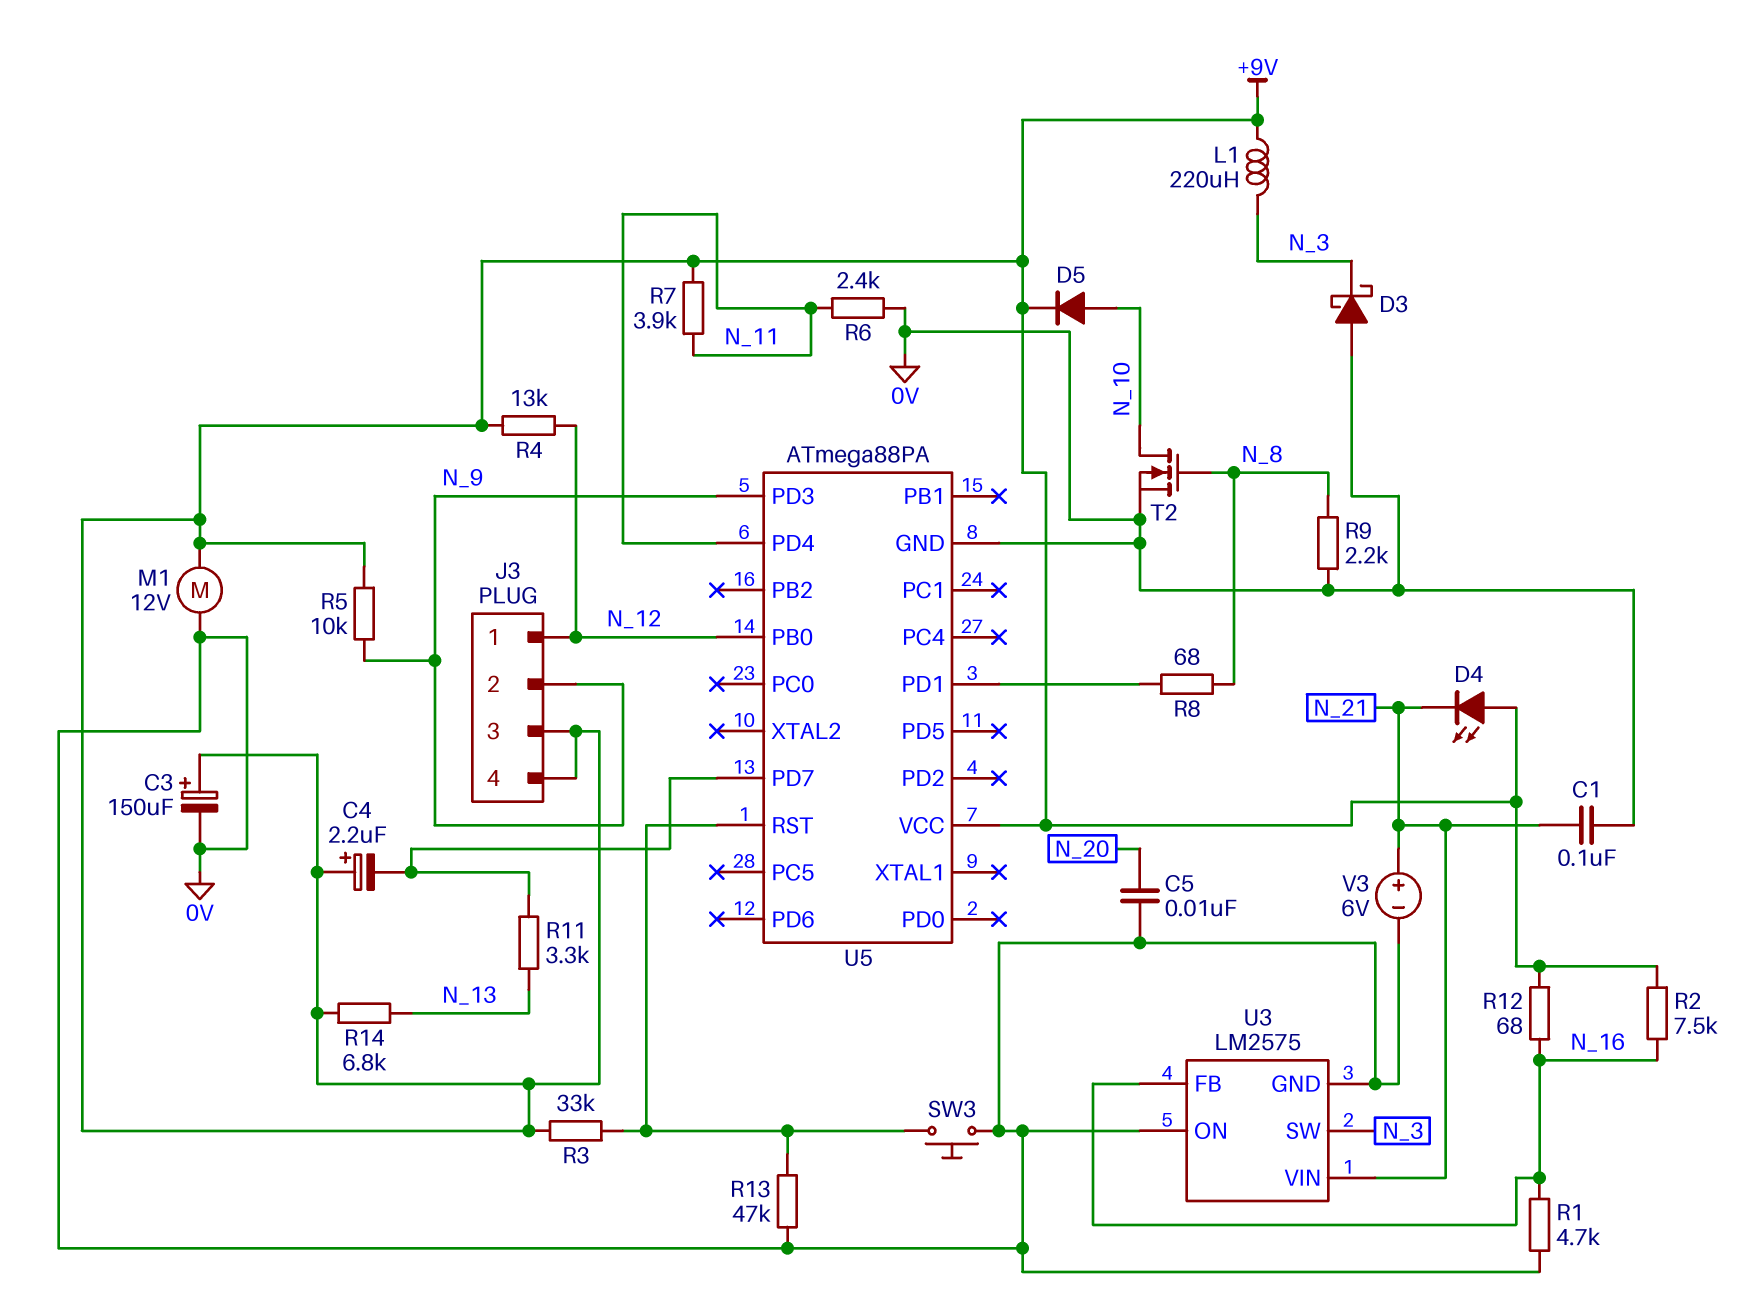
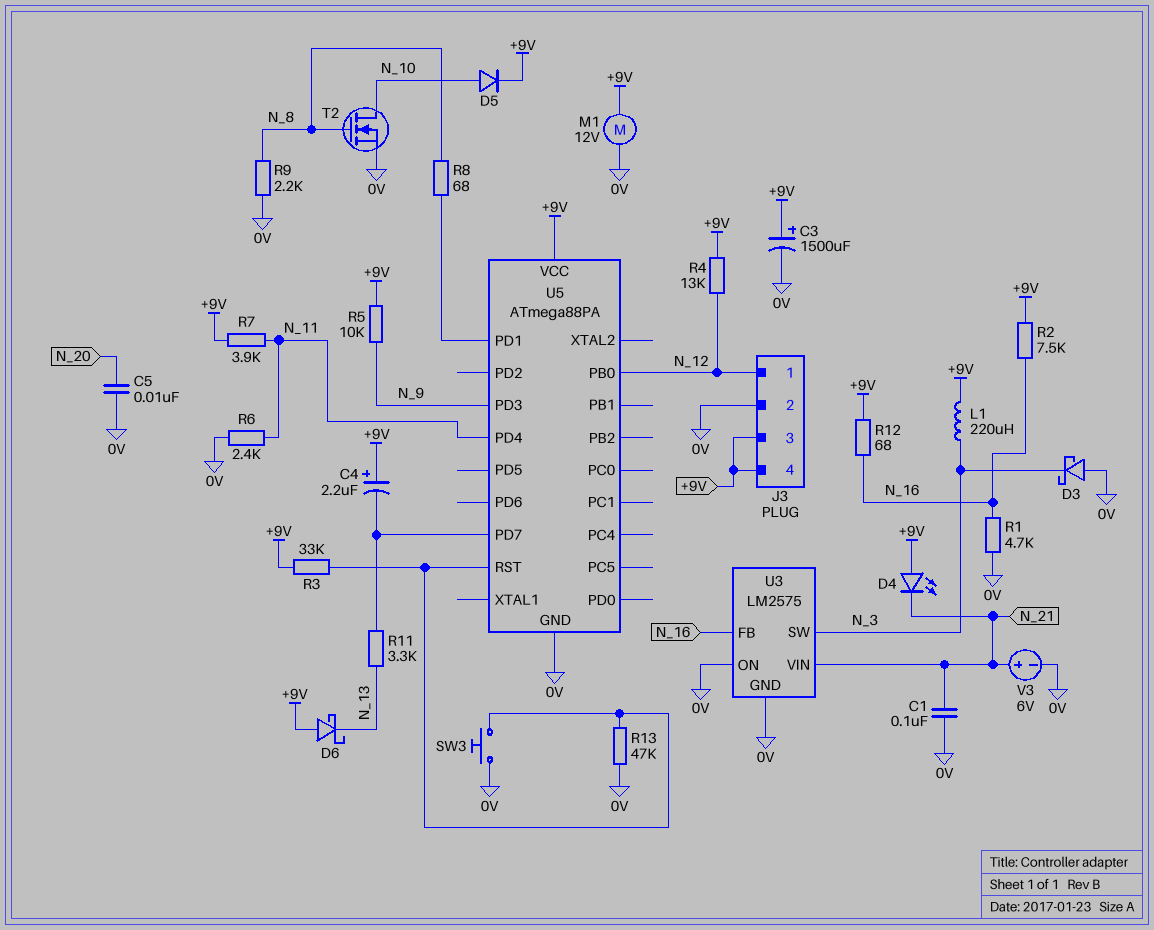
C3: 150uF (plus +9V, minus 0V) -> 1500uF (plus +9V, minus 0V)
D6: none -> schottky (A +9V, K N_13)
J3 pin 2: N_9 -> 0V
R14: 6.8k (+9V, N_13) -> none

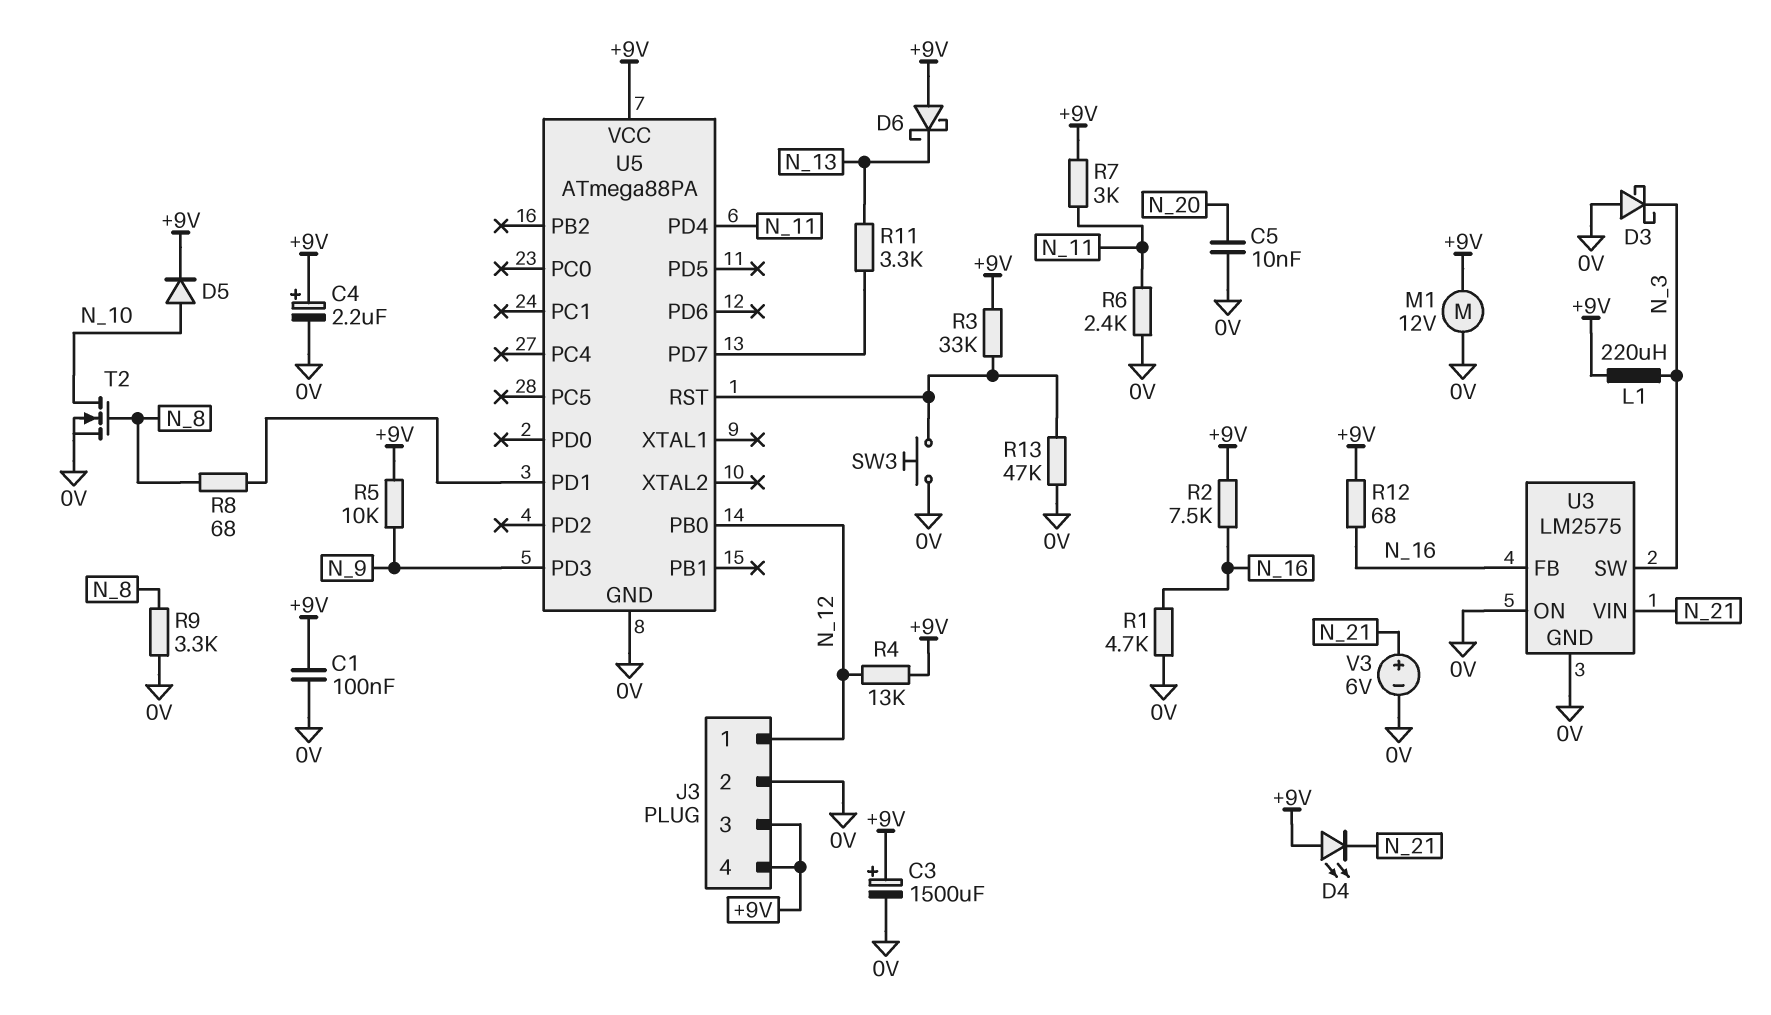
C1: 100nF (0V, N_21) -> 100nF (+9V, 0V)
C4: 2.2uF (plus +9V, minus U5/PD7) -> 2.2uF (plus +9V, minus 0V)
R7: 3.9k (+9V, N_11) -> 3k (+9V, N_11)
R9: 2.2k (0V, N_8) -> 3.3k (0V, N_8)

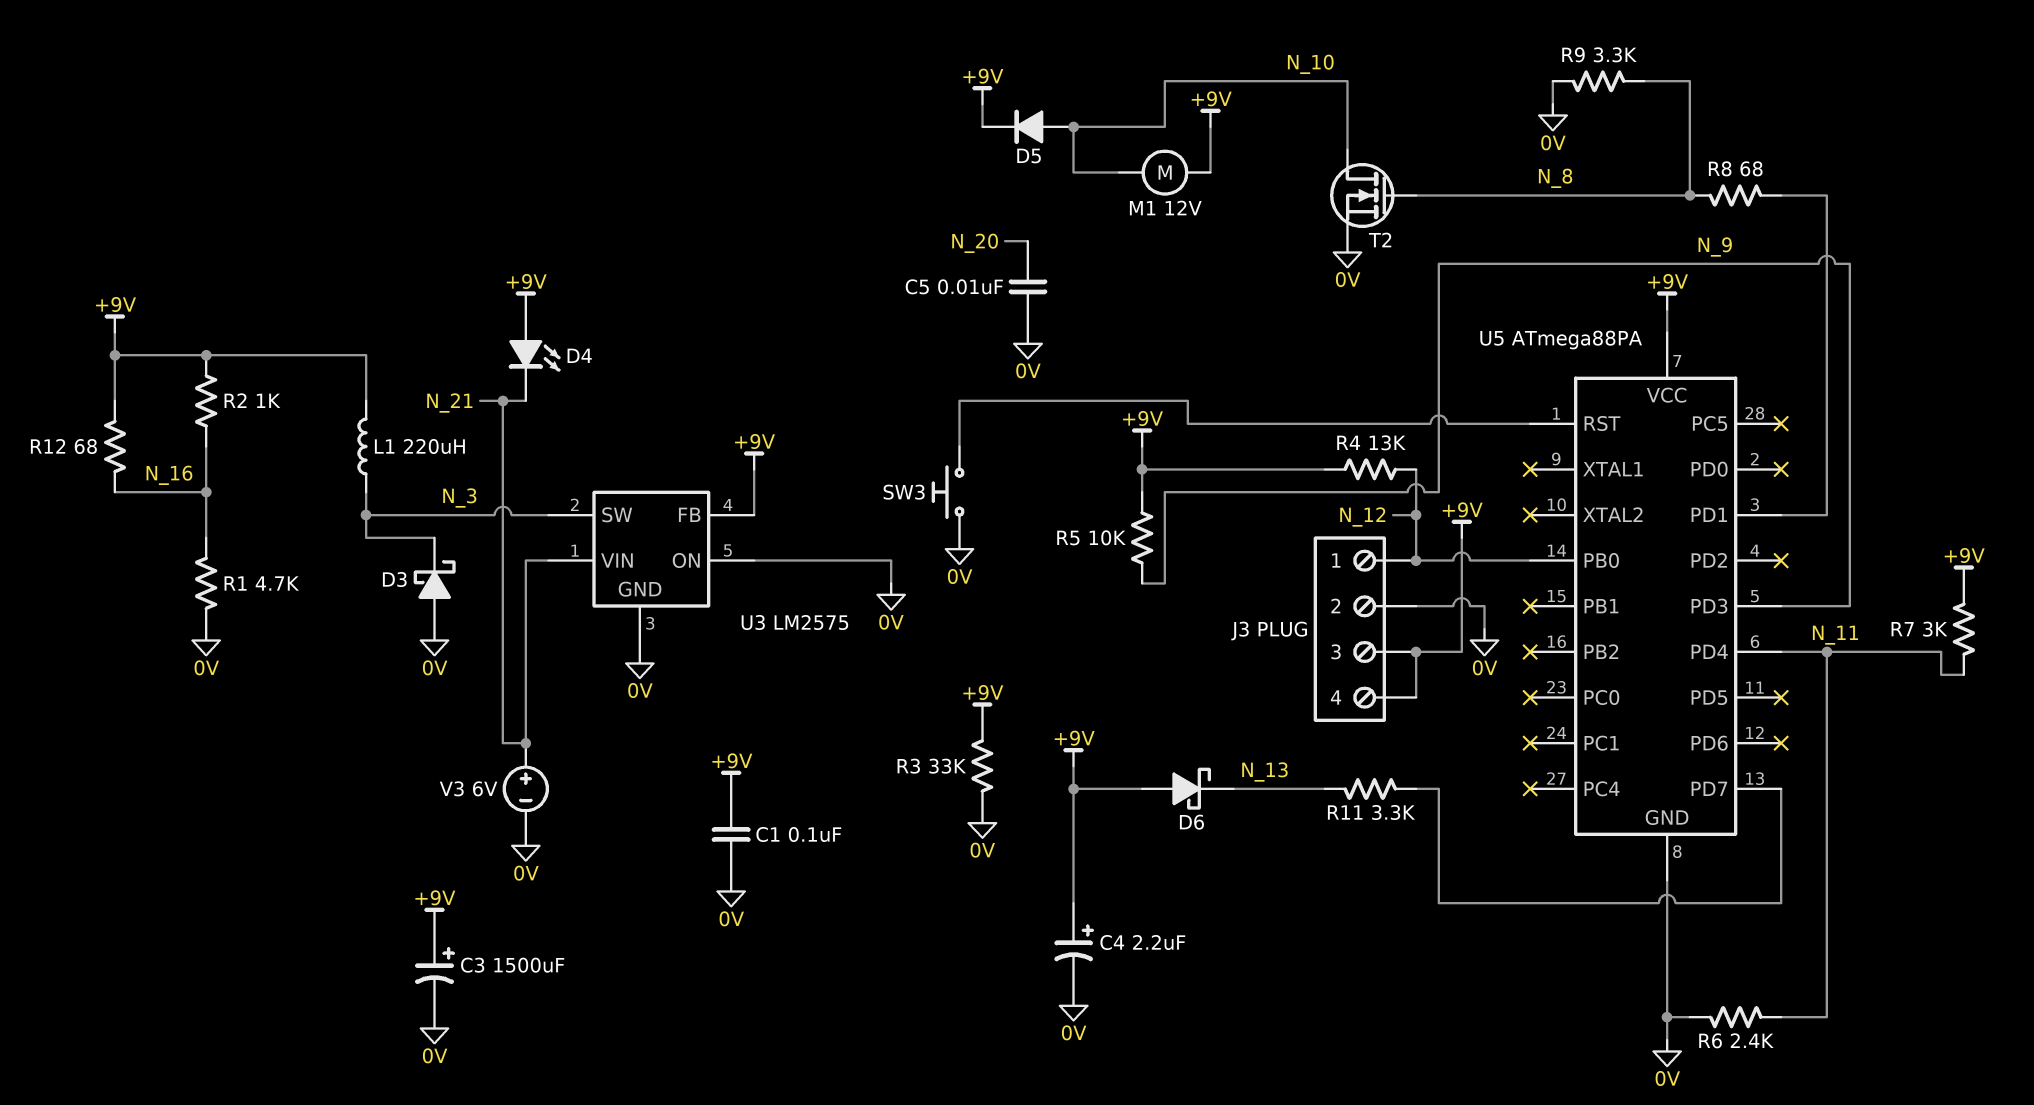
M1: motor 12V (+9V, 0V) -> motor 12V (+9V, N_10)
R2: 7.5k (+9V, N_16) -> 1k (+9V, N_16)
R3: 33k (+9V, U5/RST) -> 33k (+9V, 0V)
R13: 47k (0V, U5/RST) -> none
U3 pin FB: N_16 -> +9V

